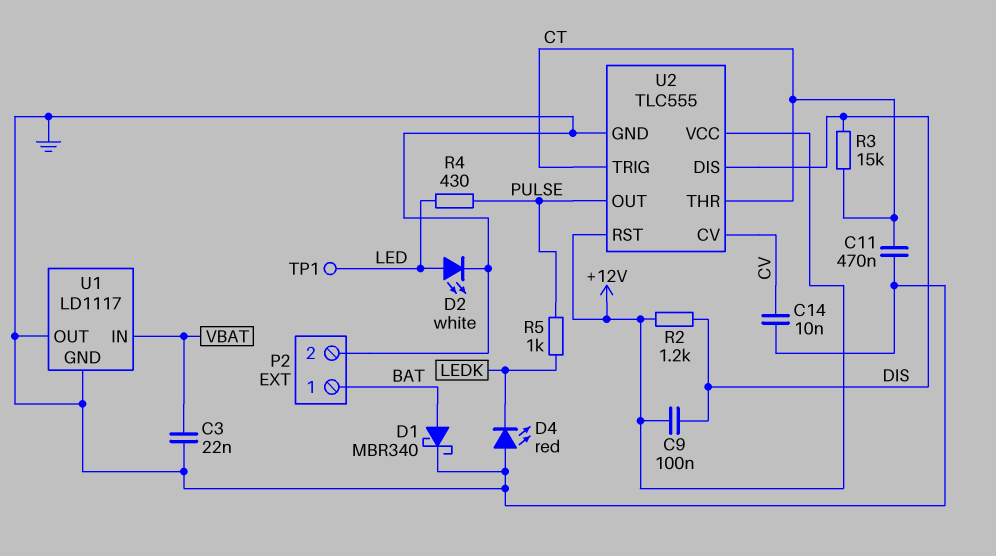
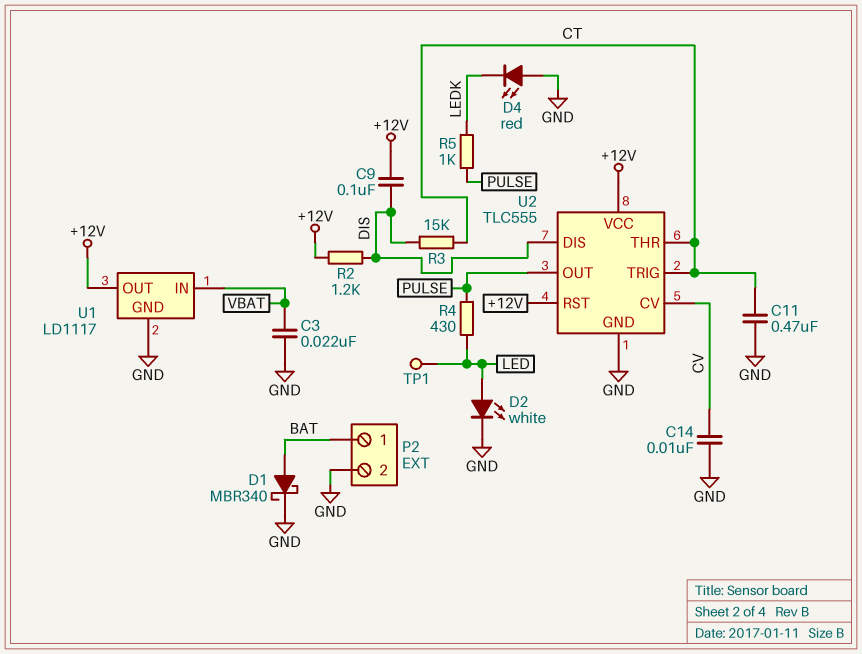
U1 pin OUT: GND -> +12V

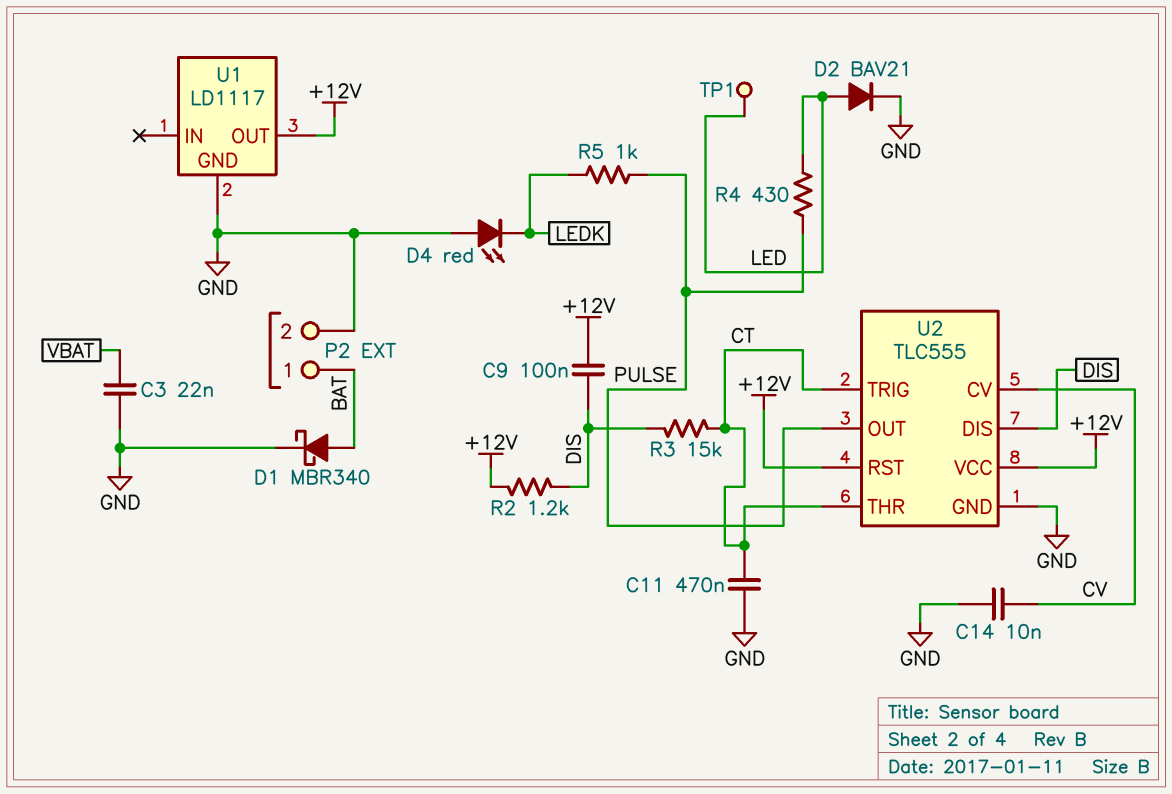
D2: LED white (A LED, K GND) -> diode BAV21 (A LED, K GND)
U1 pin IN: VBAT -> none

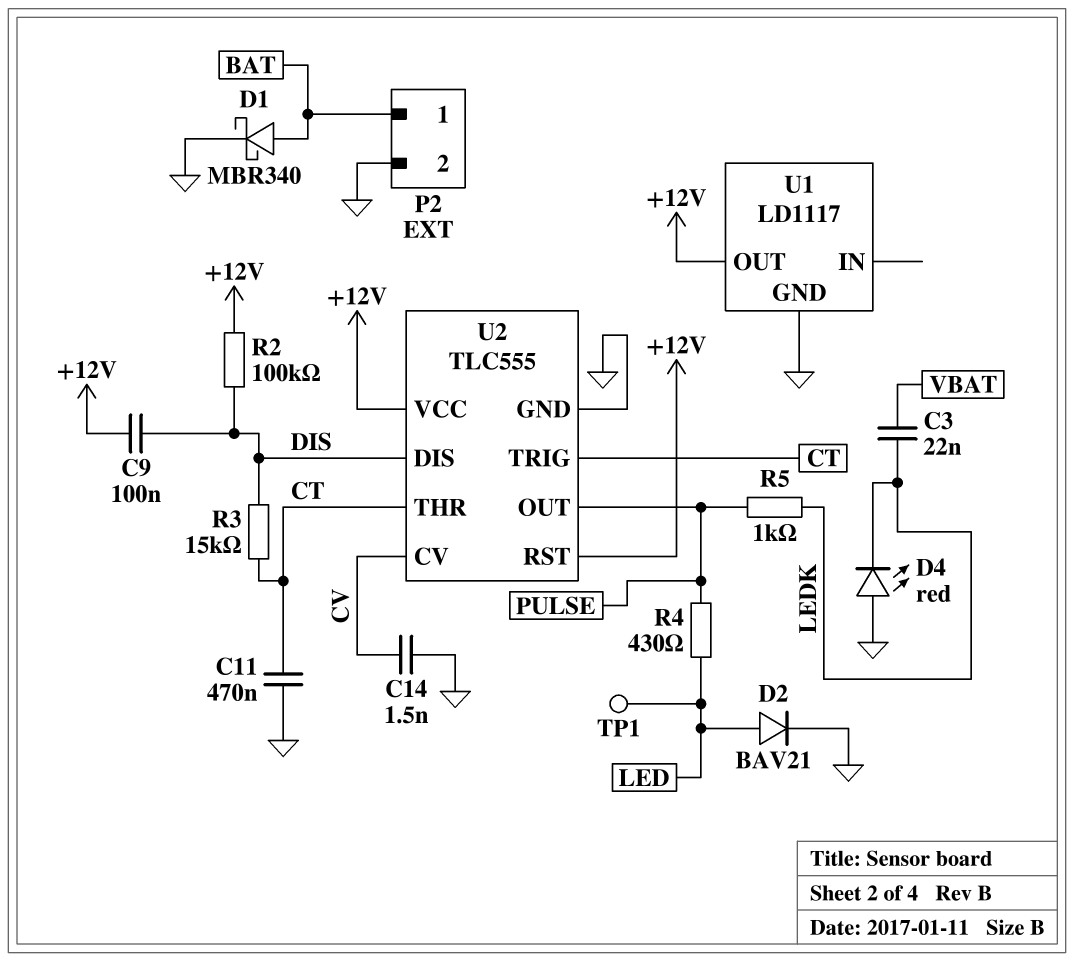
C3: 22nF (GND, VBAT) -> 22nF (LEDK, VBAT)
C14: 10nF (CV, GND) -> 1.5nF (CV, GND)
R2: 1.2k (+12V, DIS) -> 100k (+12V, DIS)

